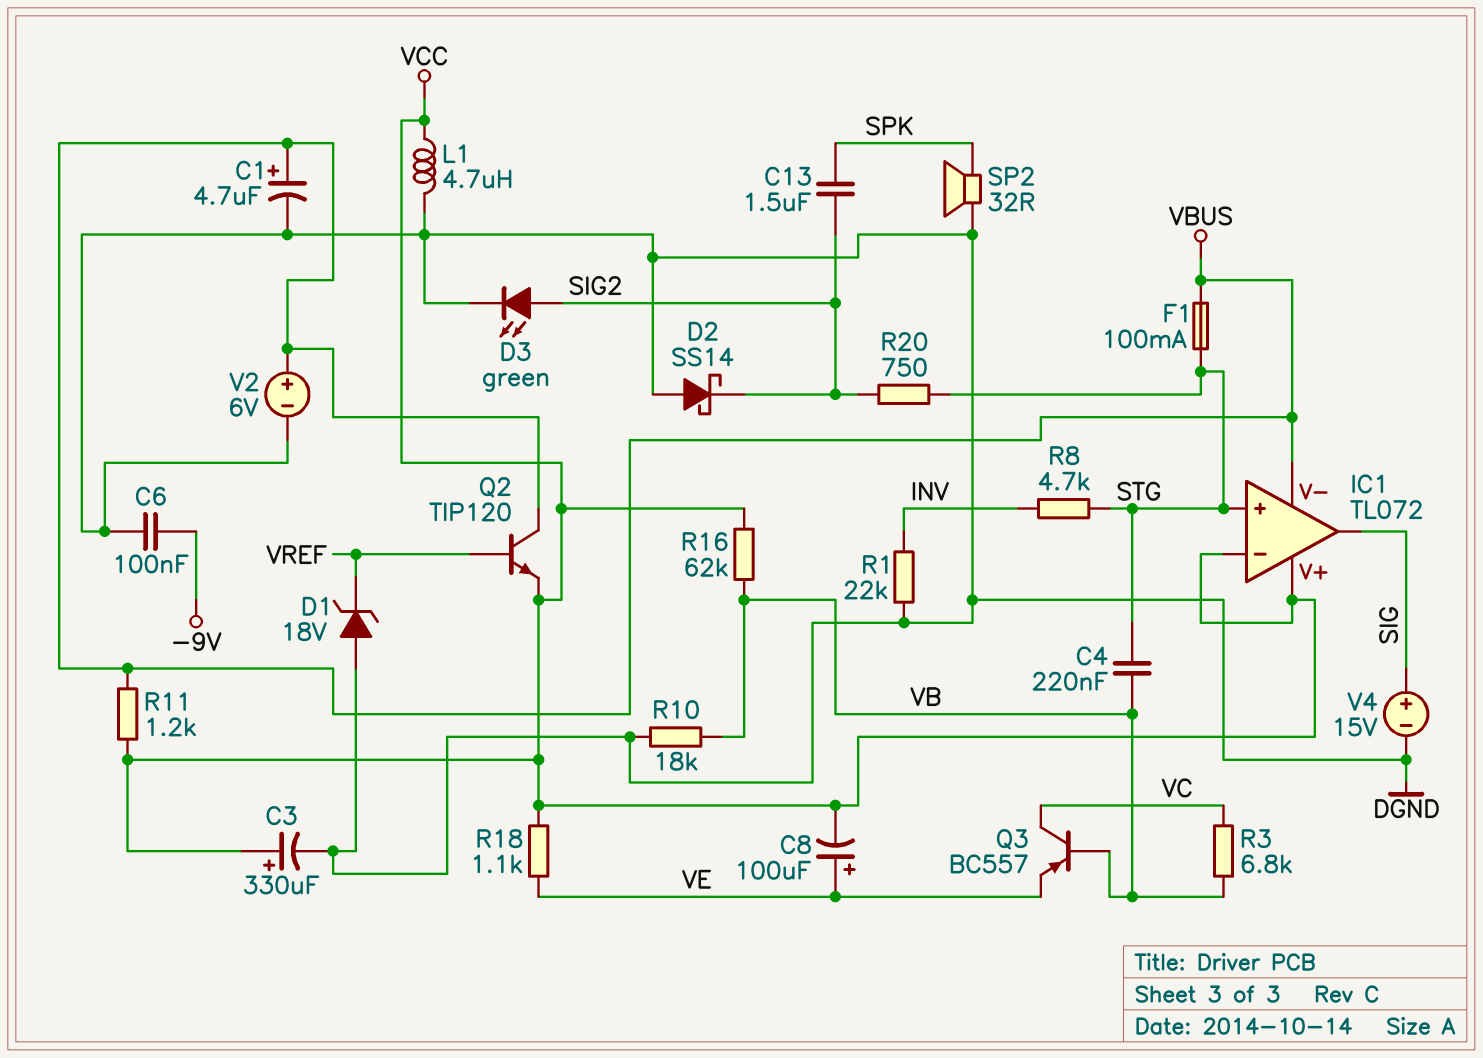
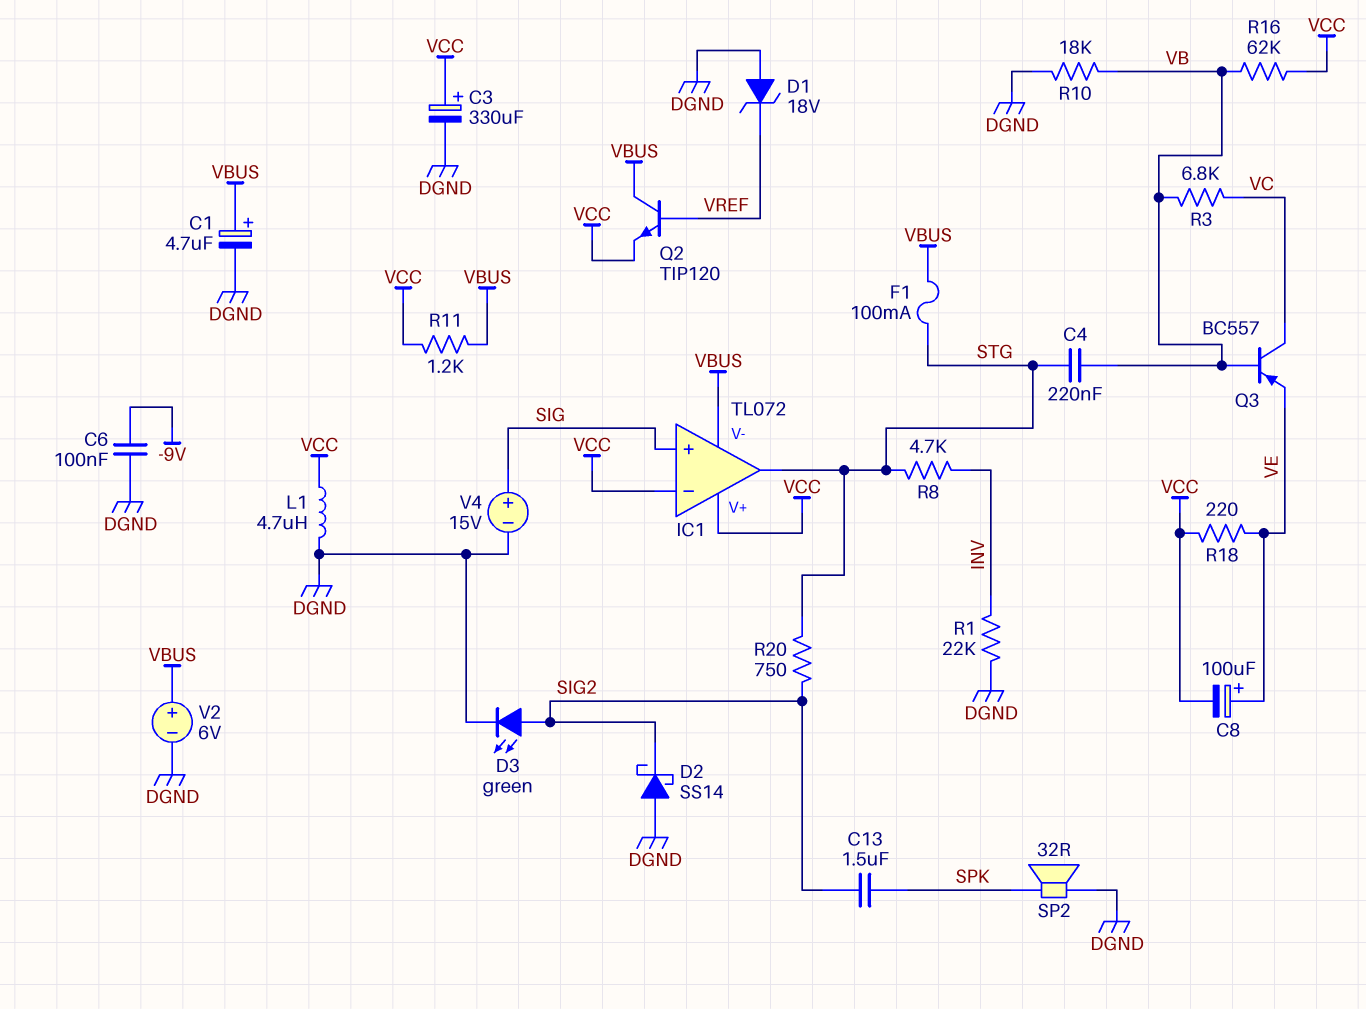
IC1 pin in+: STG -> SIG
IC1 pin out: SIG -> STG
R18: 1.1k (VCC, VE) -> 220 (VCC, VE)

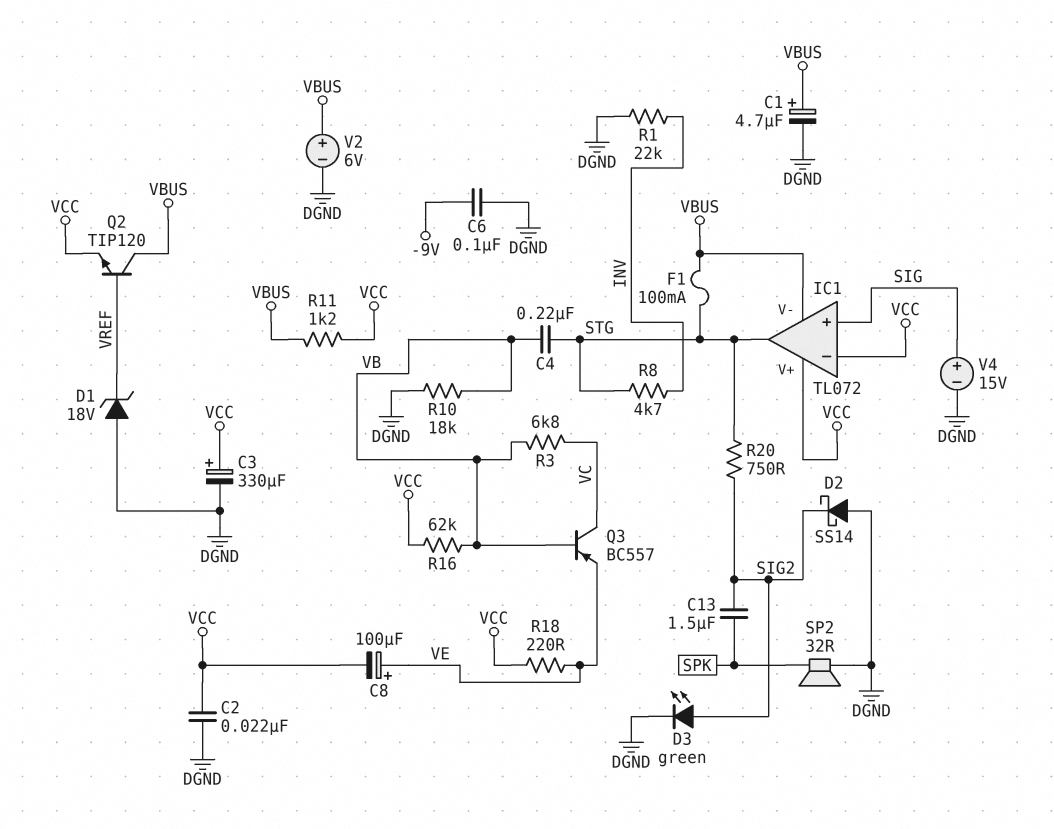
C2: none -> 22nF (DGND, VCC)
L1: 4.7uH (DGND, VCC) -> none

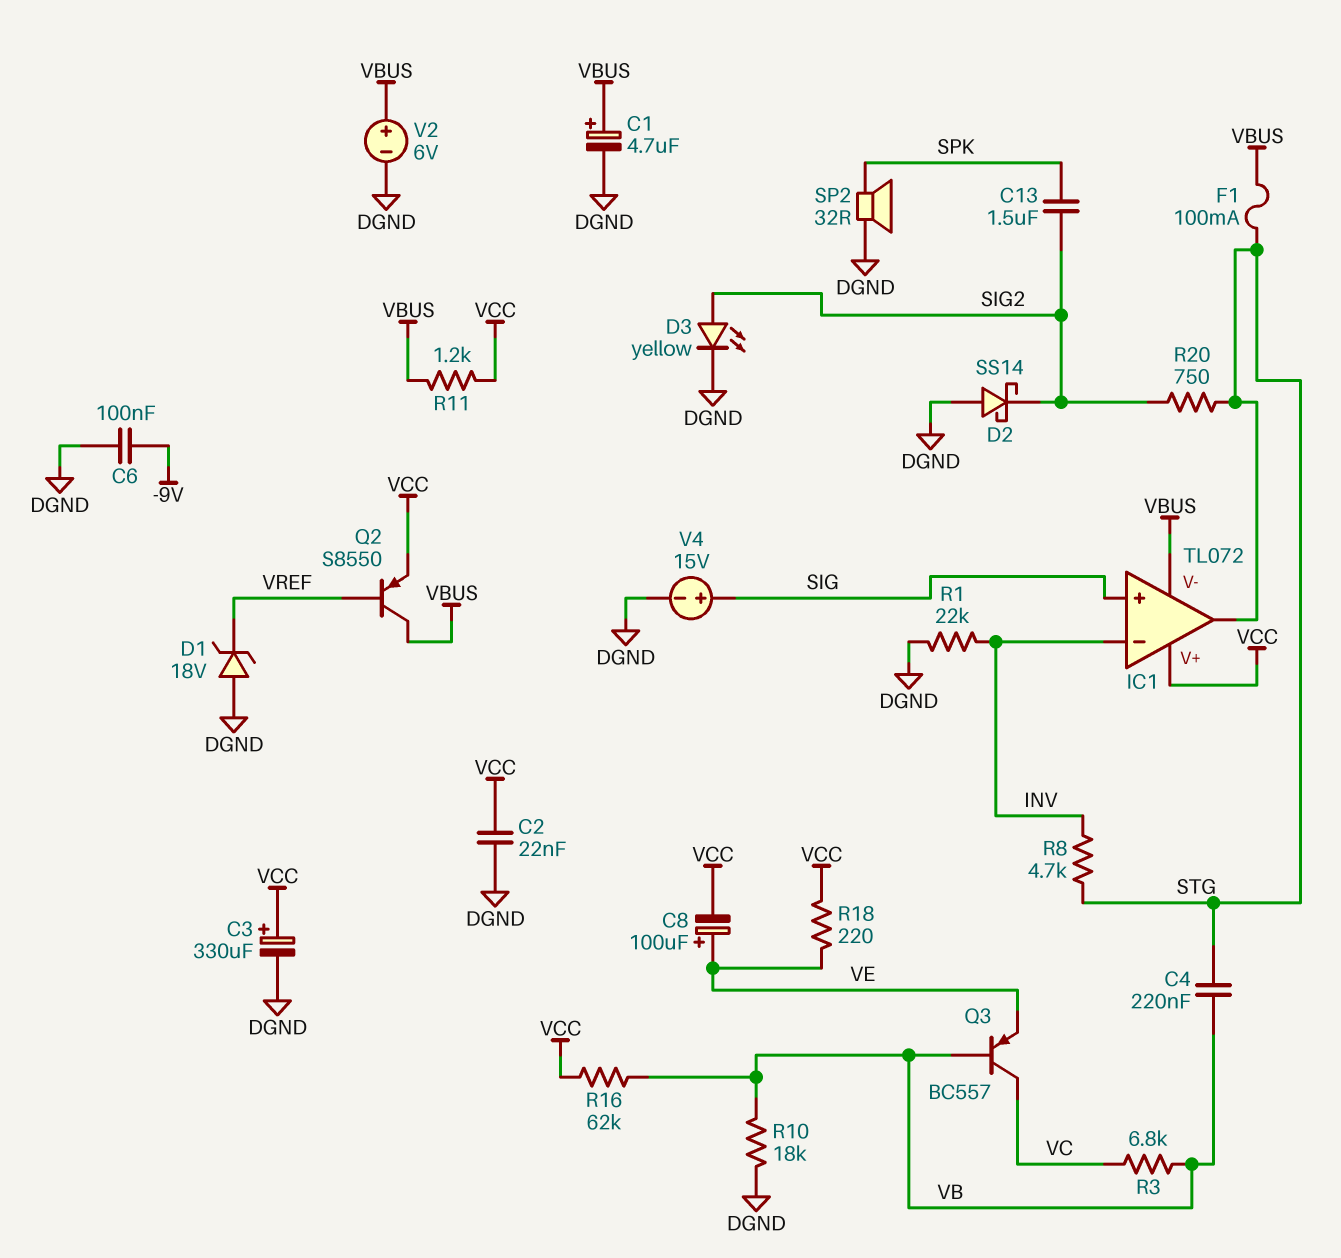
D3: LED green (A SIG2, K DGND) -> LED yellow (A SIG2, K DGND)
IC1 pin in-: VCC -> INV
Q2: NPN TIP120 (B VREF, C VBUS, E VCC) -> PNP S8550 (B VREF, C VBUS, E VCC)

